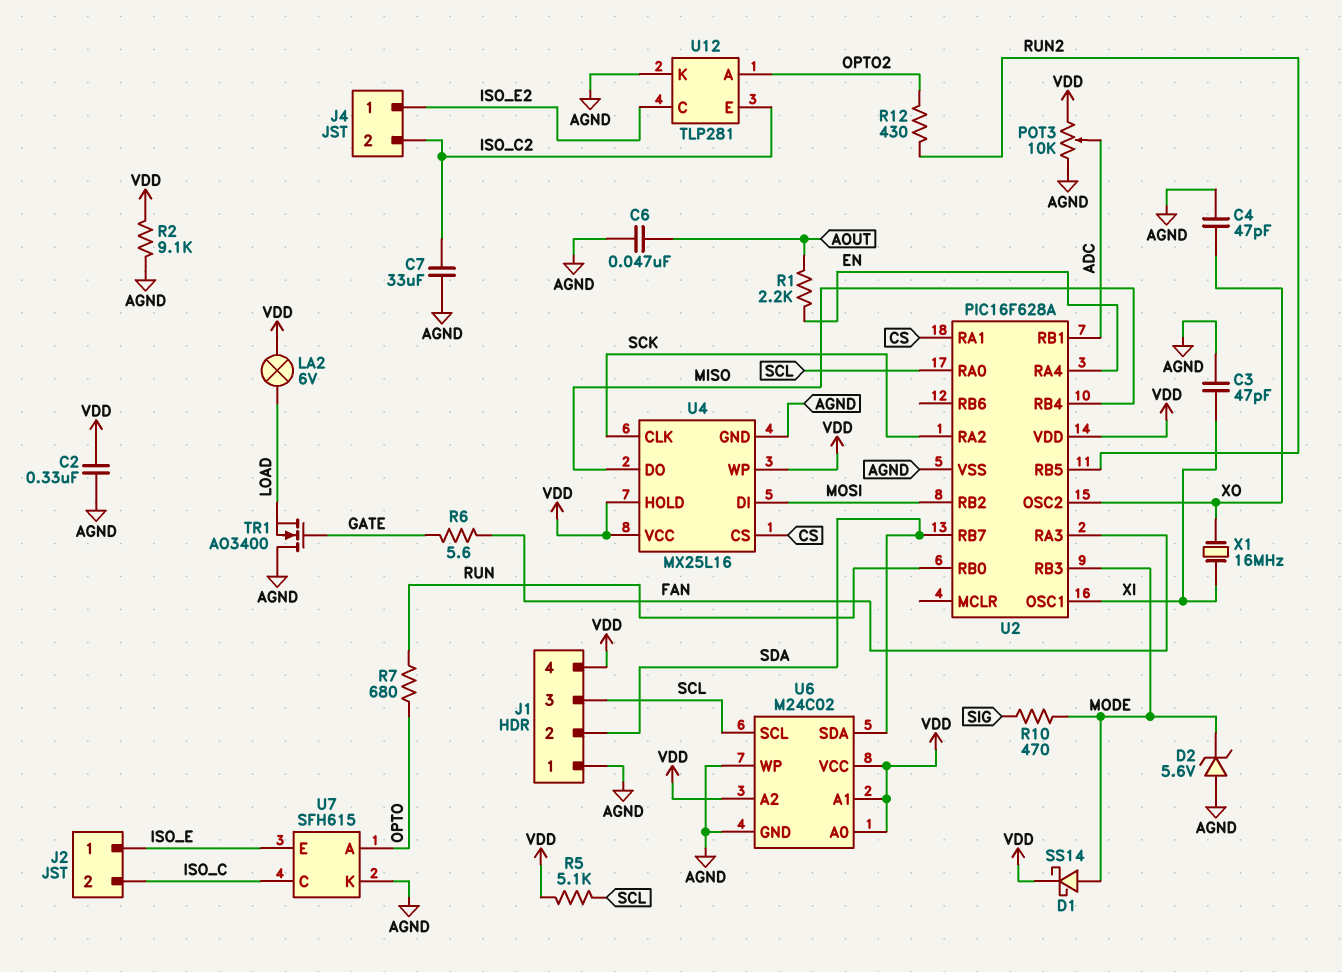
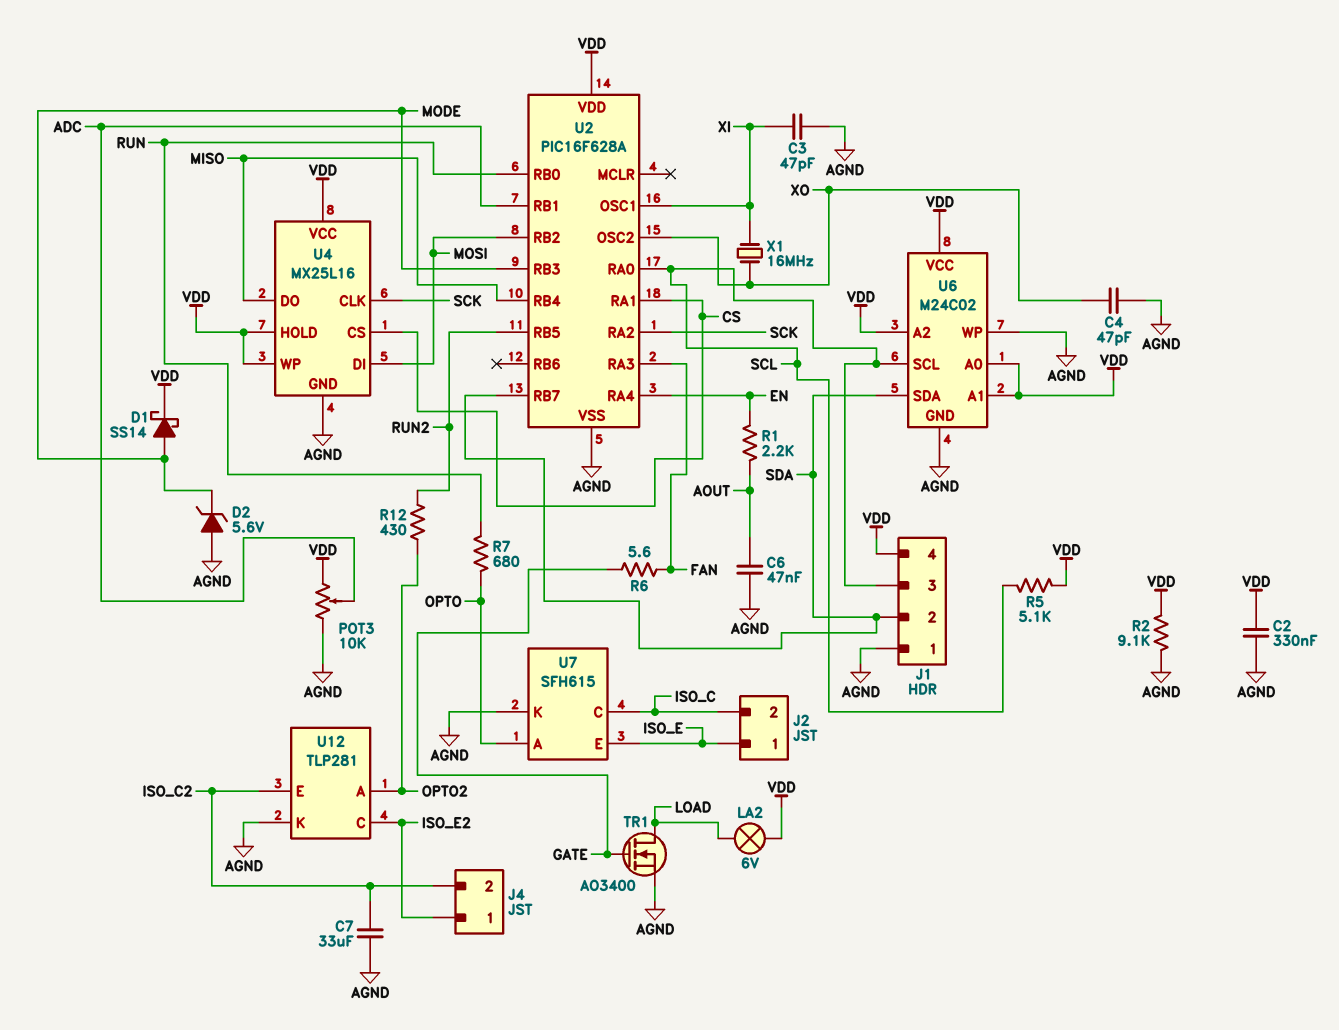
R10: 470 (MODE, SIG) -> none
TR1: NMOS AO3400 (G GATE, D AGND, S LOAD) -> NMOS AO3400 (G GATE, D LOAD, S AGND)

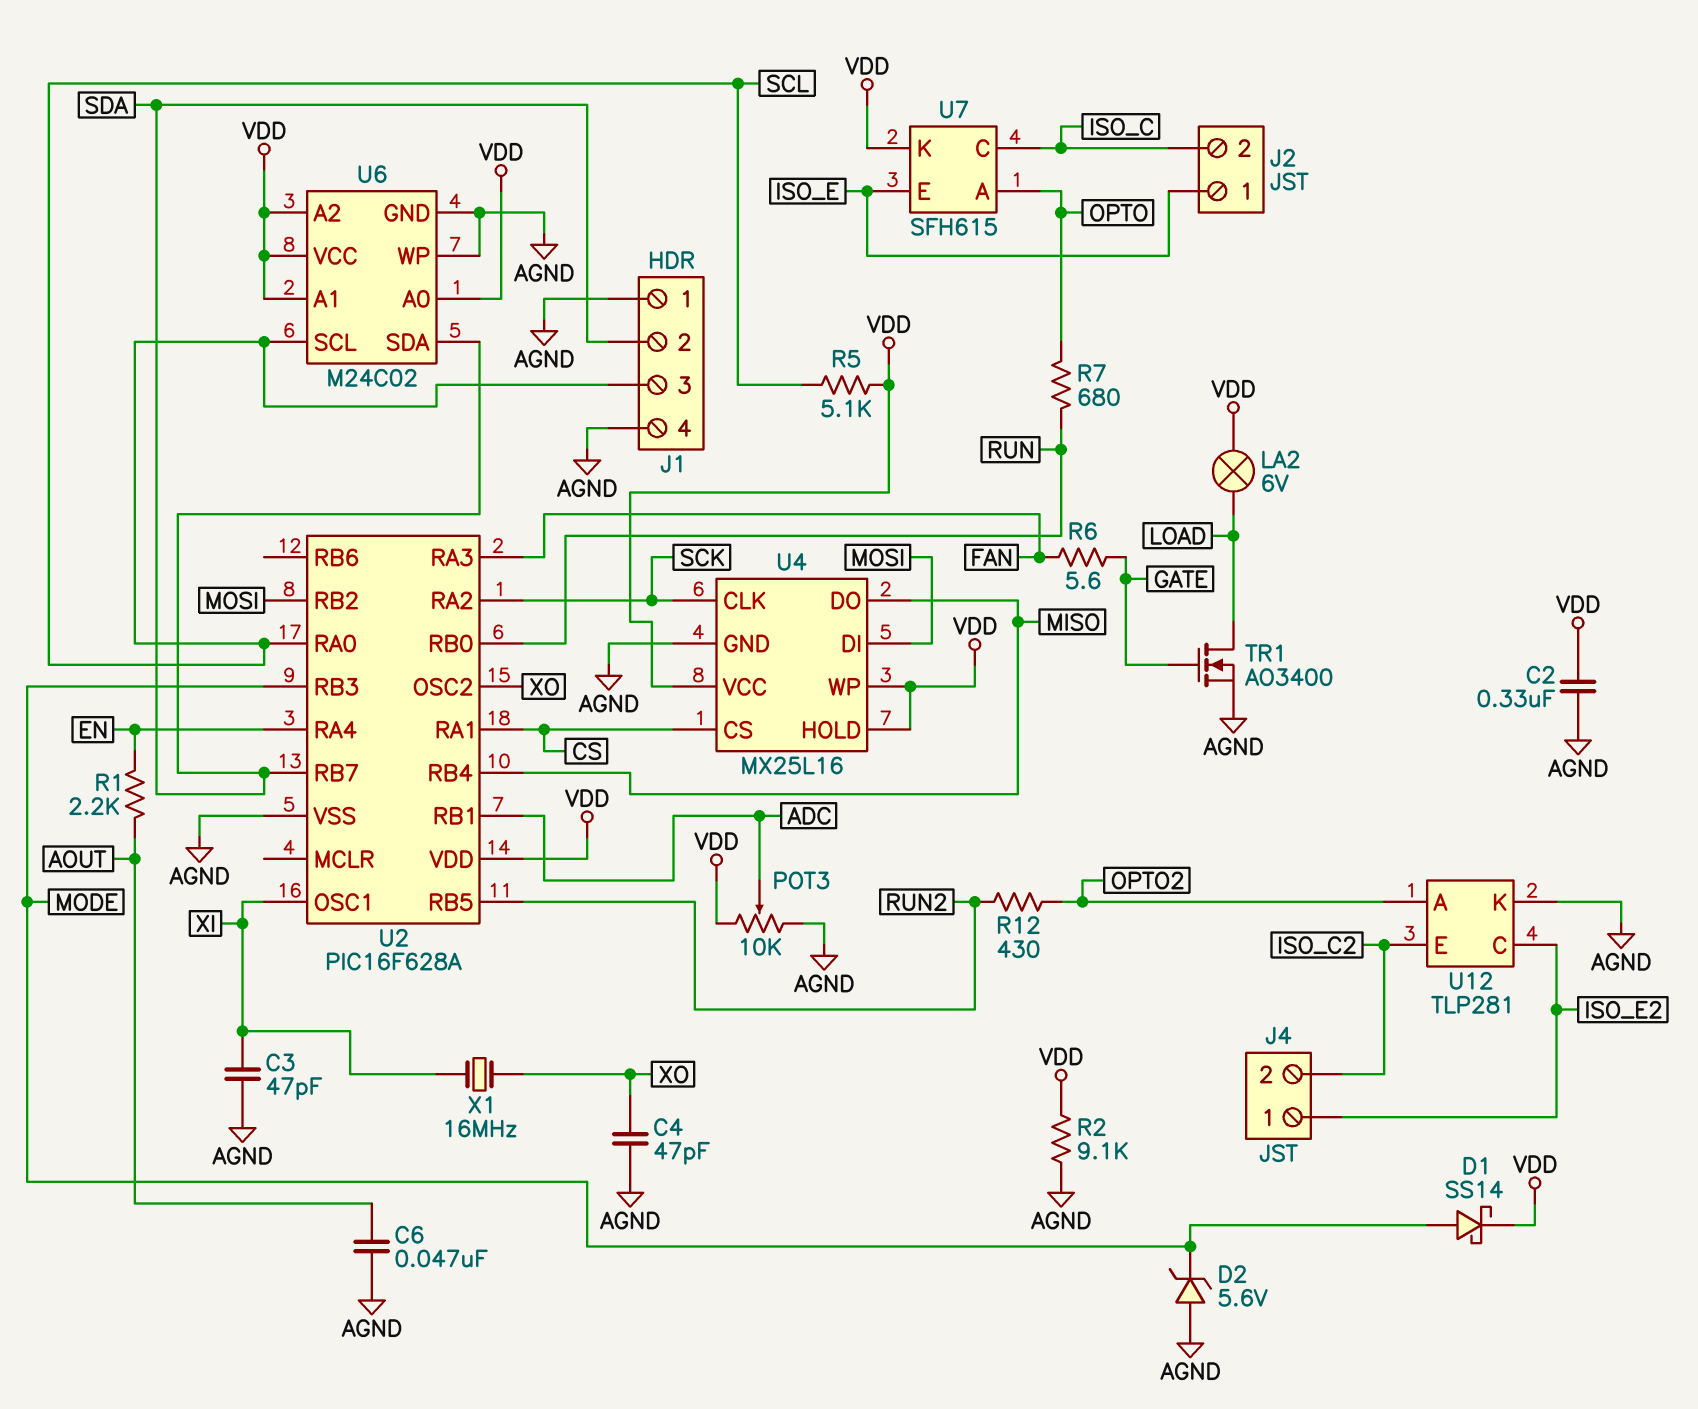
C7: 33uF (AGND, ISO_C2) -> none
J1 pin 4: VDD -> AGND
U7 pin K: AGND -> VDD

